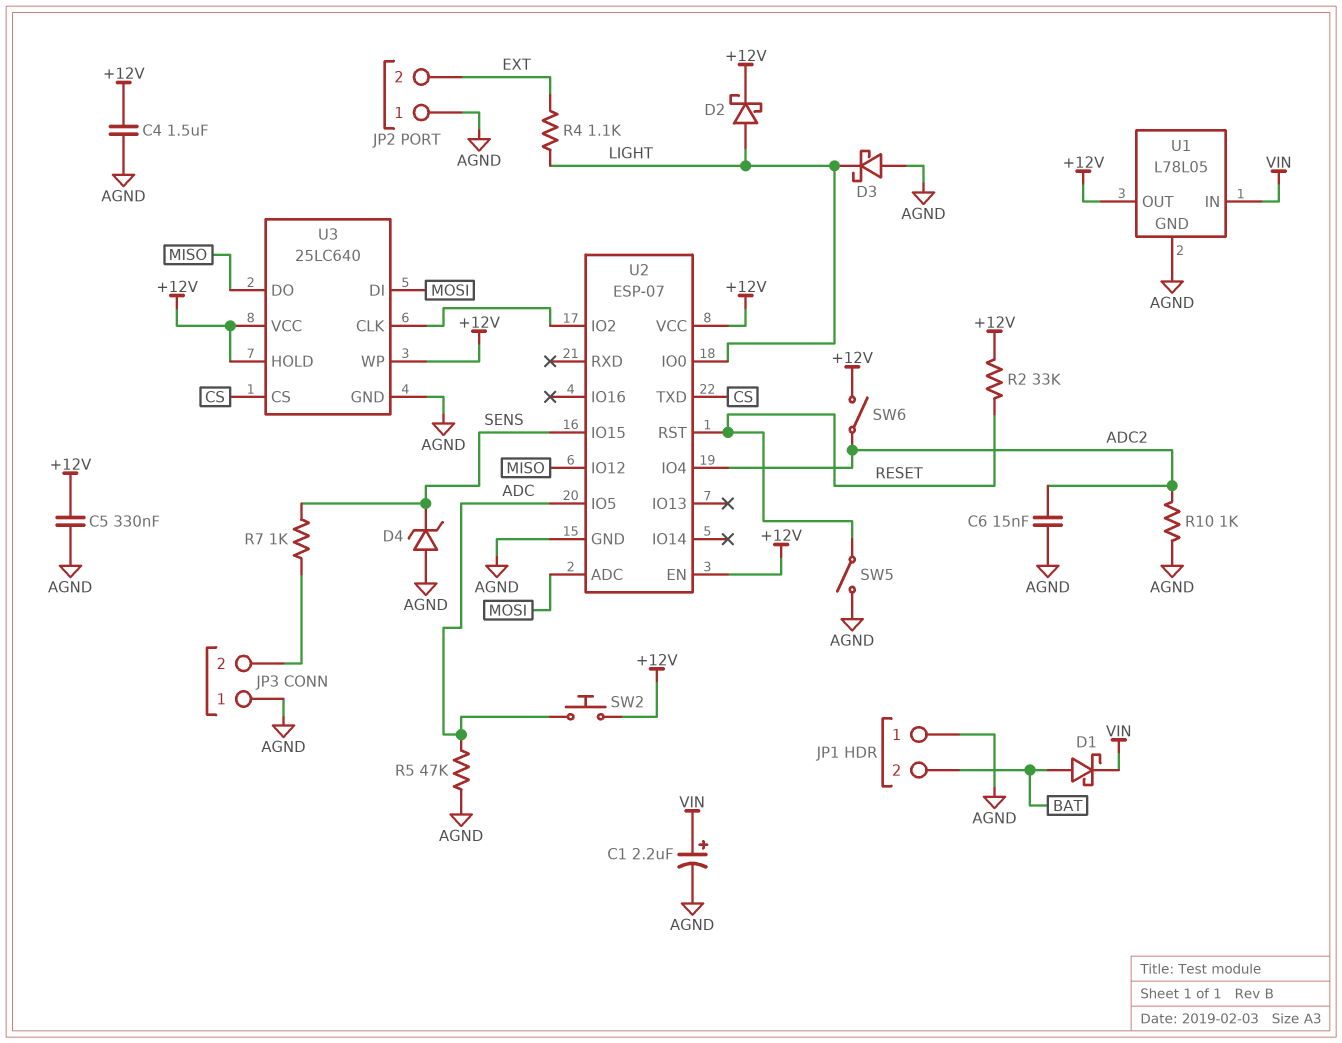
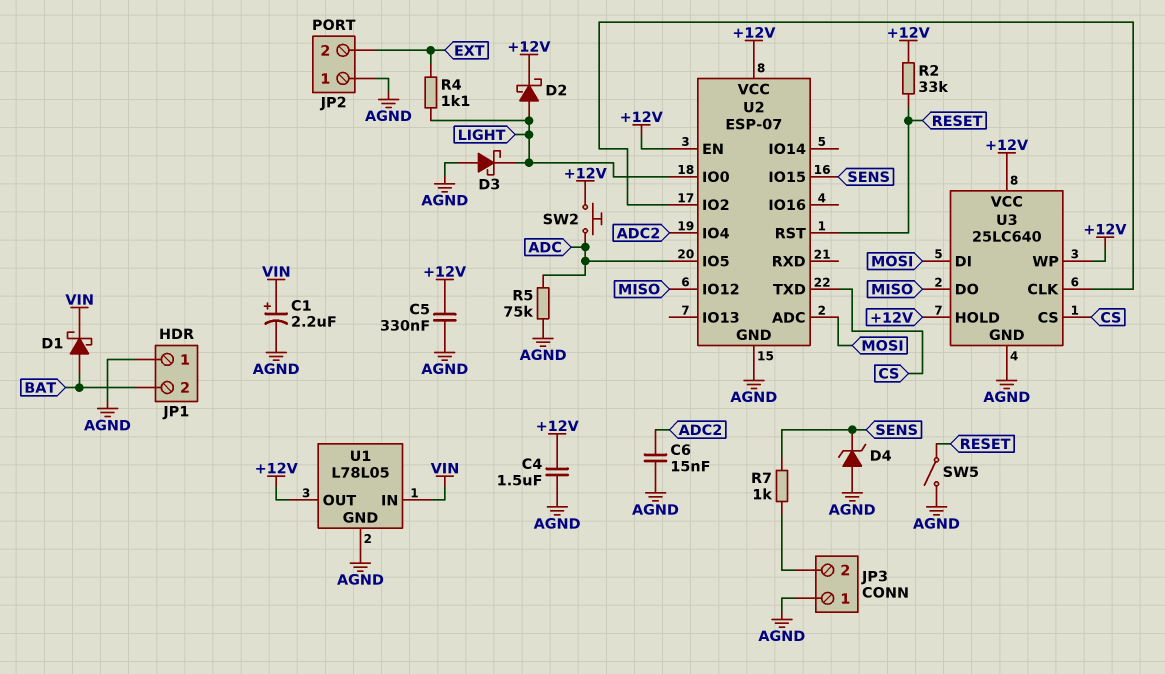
R5: 47k (ADC, AGND) -> 75k (ADC, AGND)
R10: 1k (ADC2, AGND) -> none
SW6: switch (+12V, ADC2) -> none

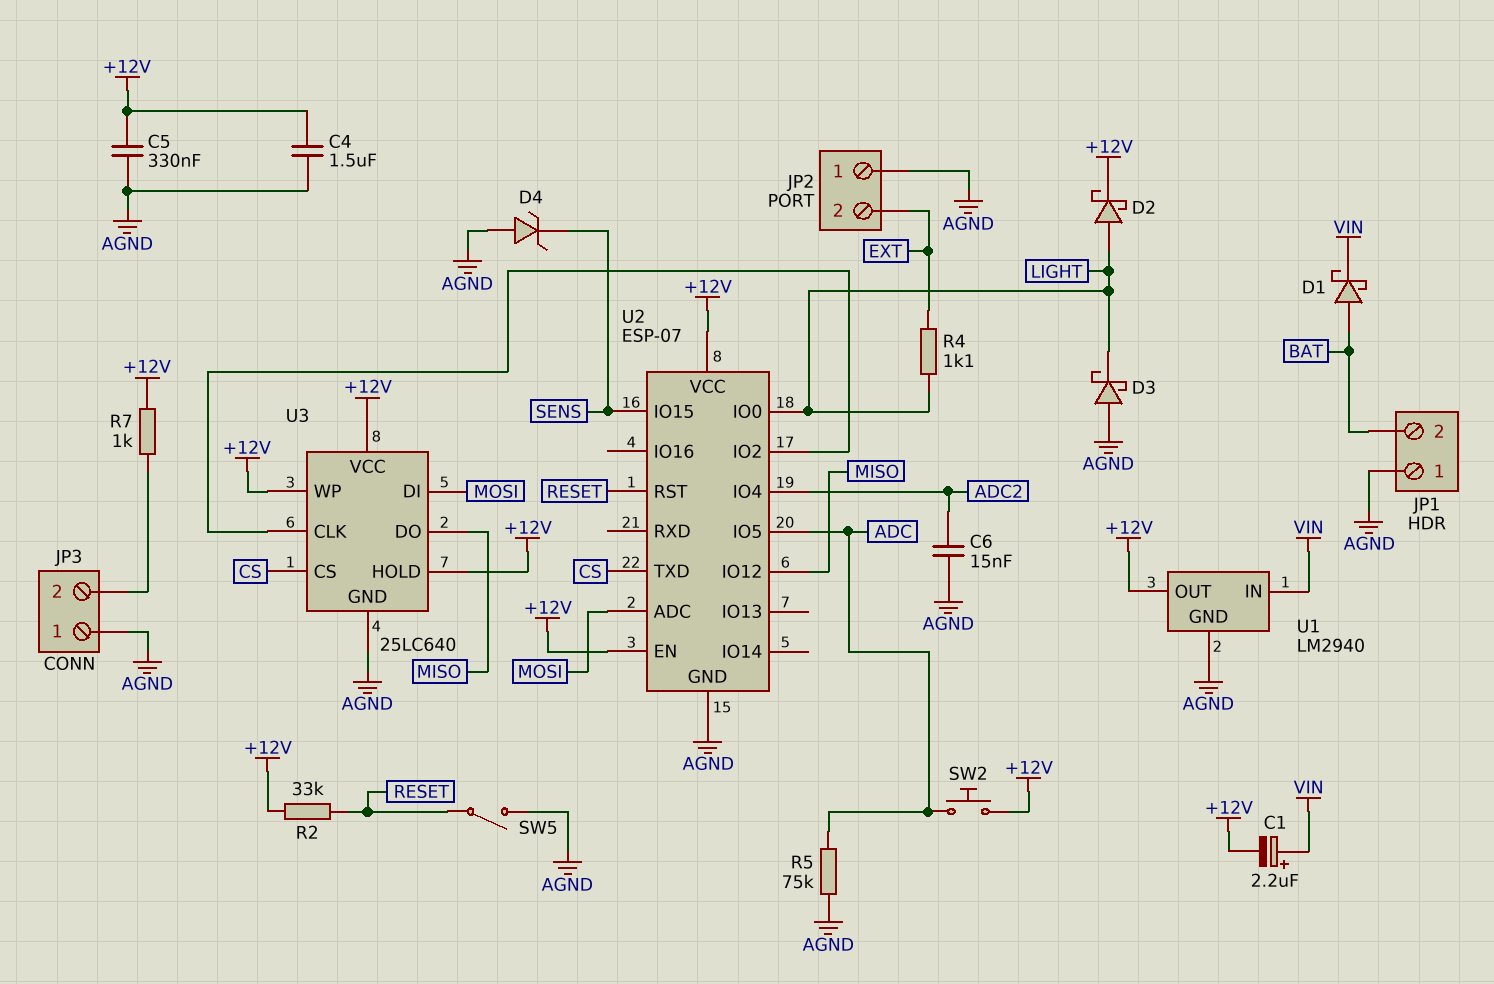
C1: 2.2uF (plus VIN, minus AGND) -> 2.2uF (plus VIN, minus +12V)
R7: 1k (JP3/2, SENS) -> 1k (+12V, JP3/2)
U1: L78L05 -> LM2940

